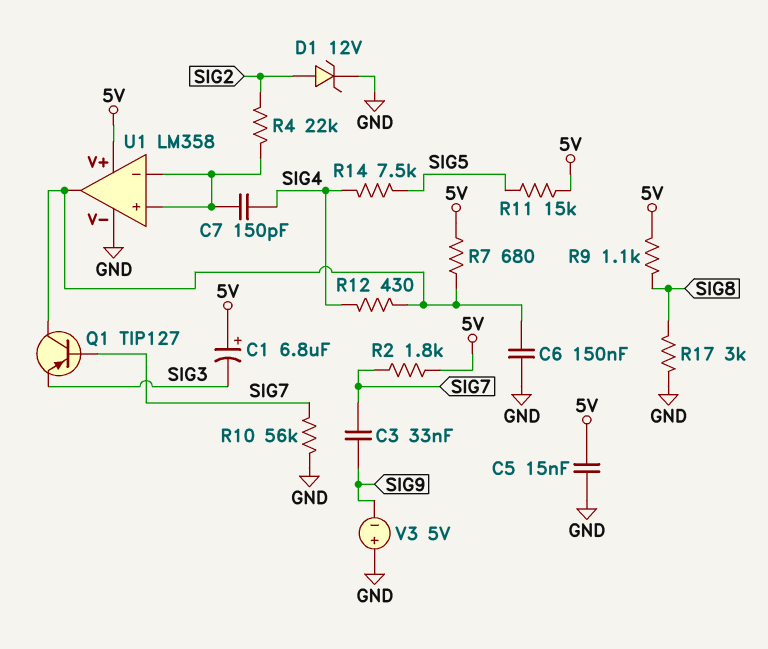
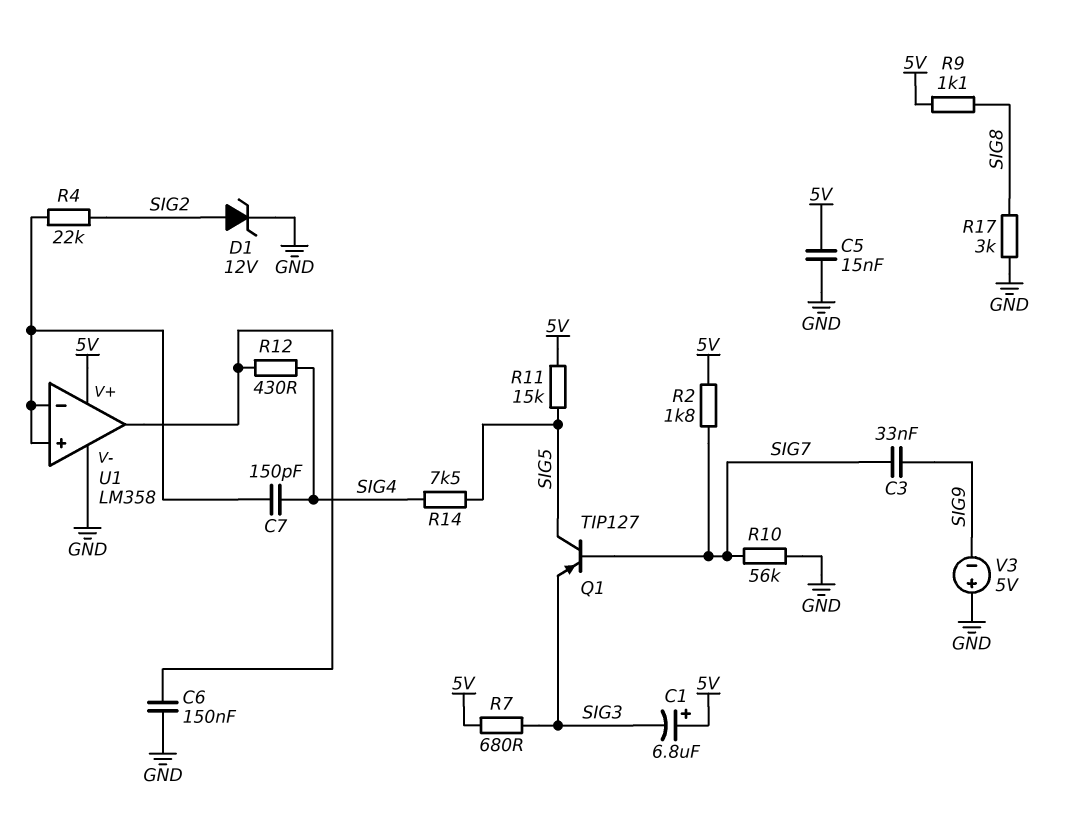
Q1: PNP TIP127 (B SIG7, C U1/out, E SIG3) -> PNP TIP127 (B SIG7, C SIG5, E SIG3)
R7: 680 (5V, U1/out) -> 680 (5V, SIG3)

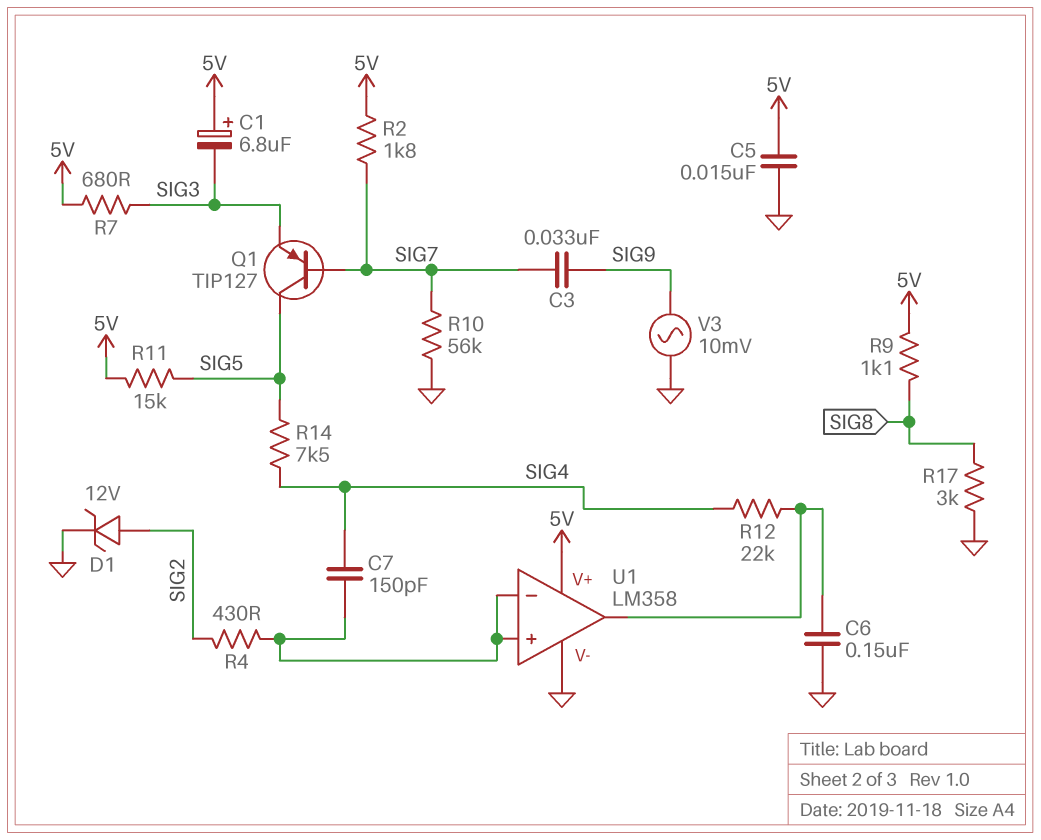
R4: 22k (SIG2, U1/in+) -> 430 (SIG2, U1/in+)
R12: 430 (SIG4, U1/out) -> 22k (SIG4, U1/out)
V3: 5V (plus GND, minus SIG9) -> AC 10mV (GND, SIG9)

